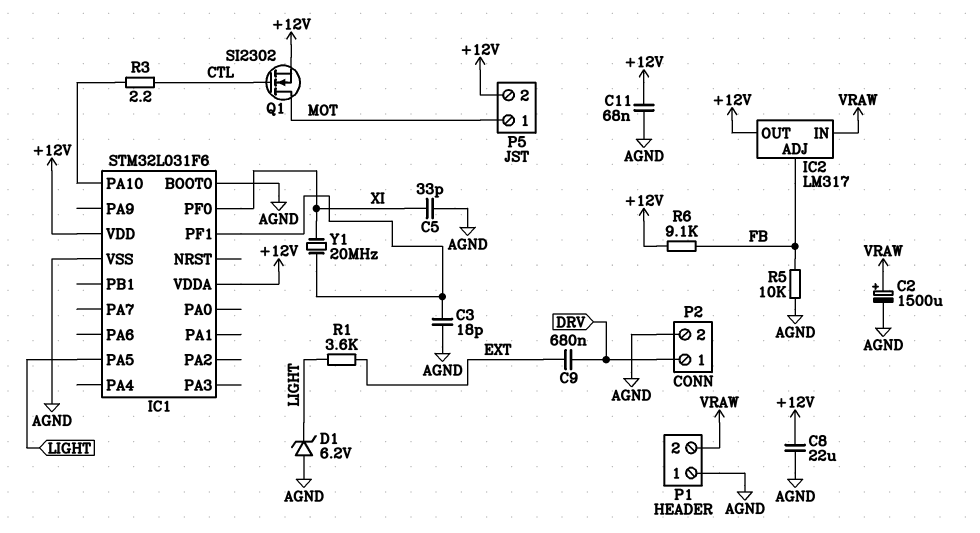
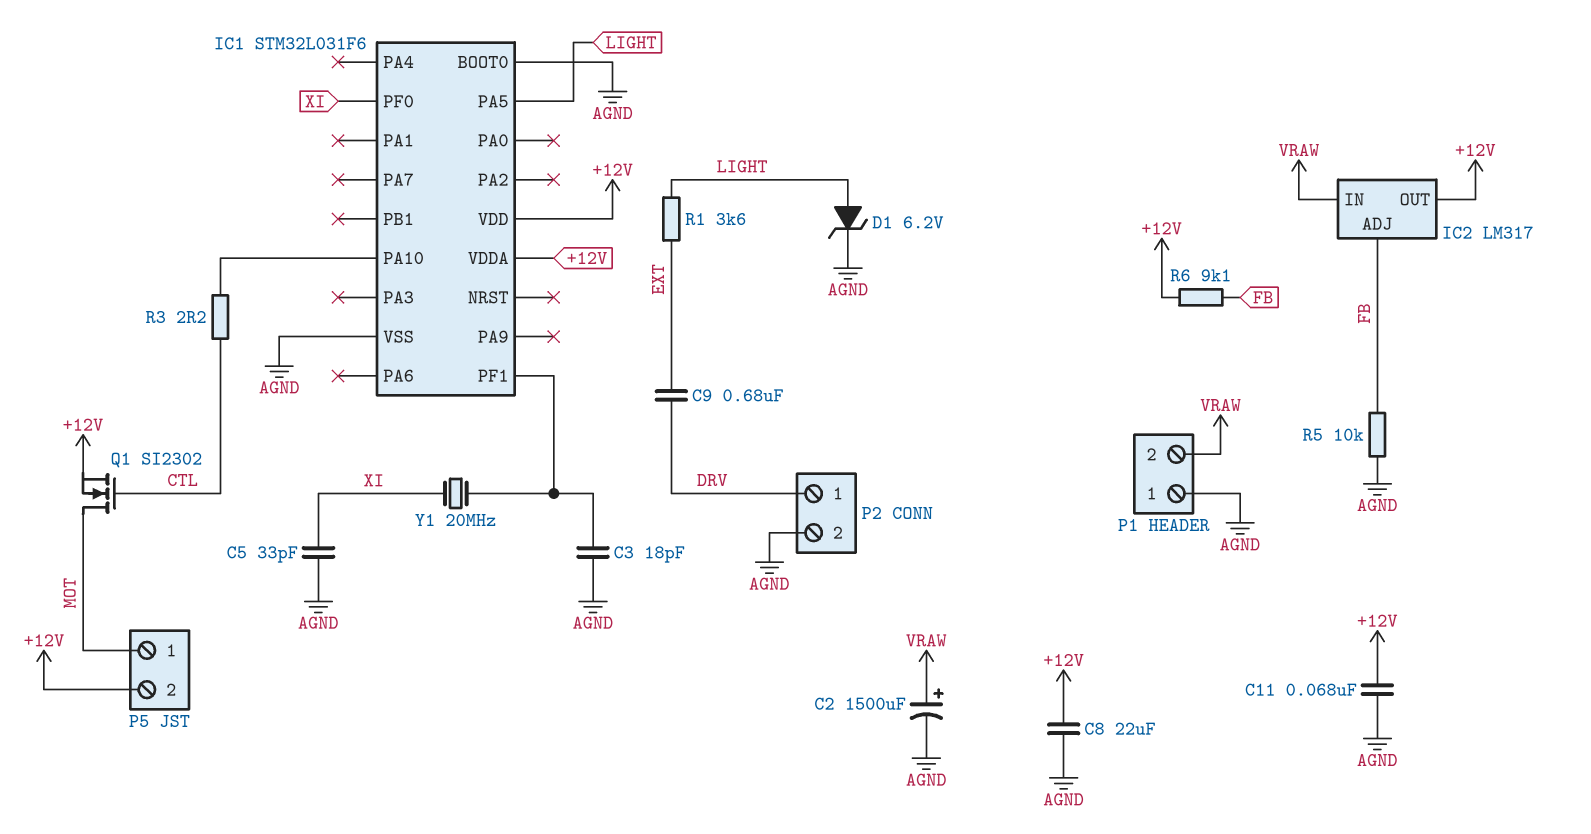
D1: zener 6.2V (A AGND, K LIGHT) -> zener 6.2V (A LIGHT, K AGND)

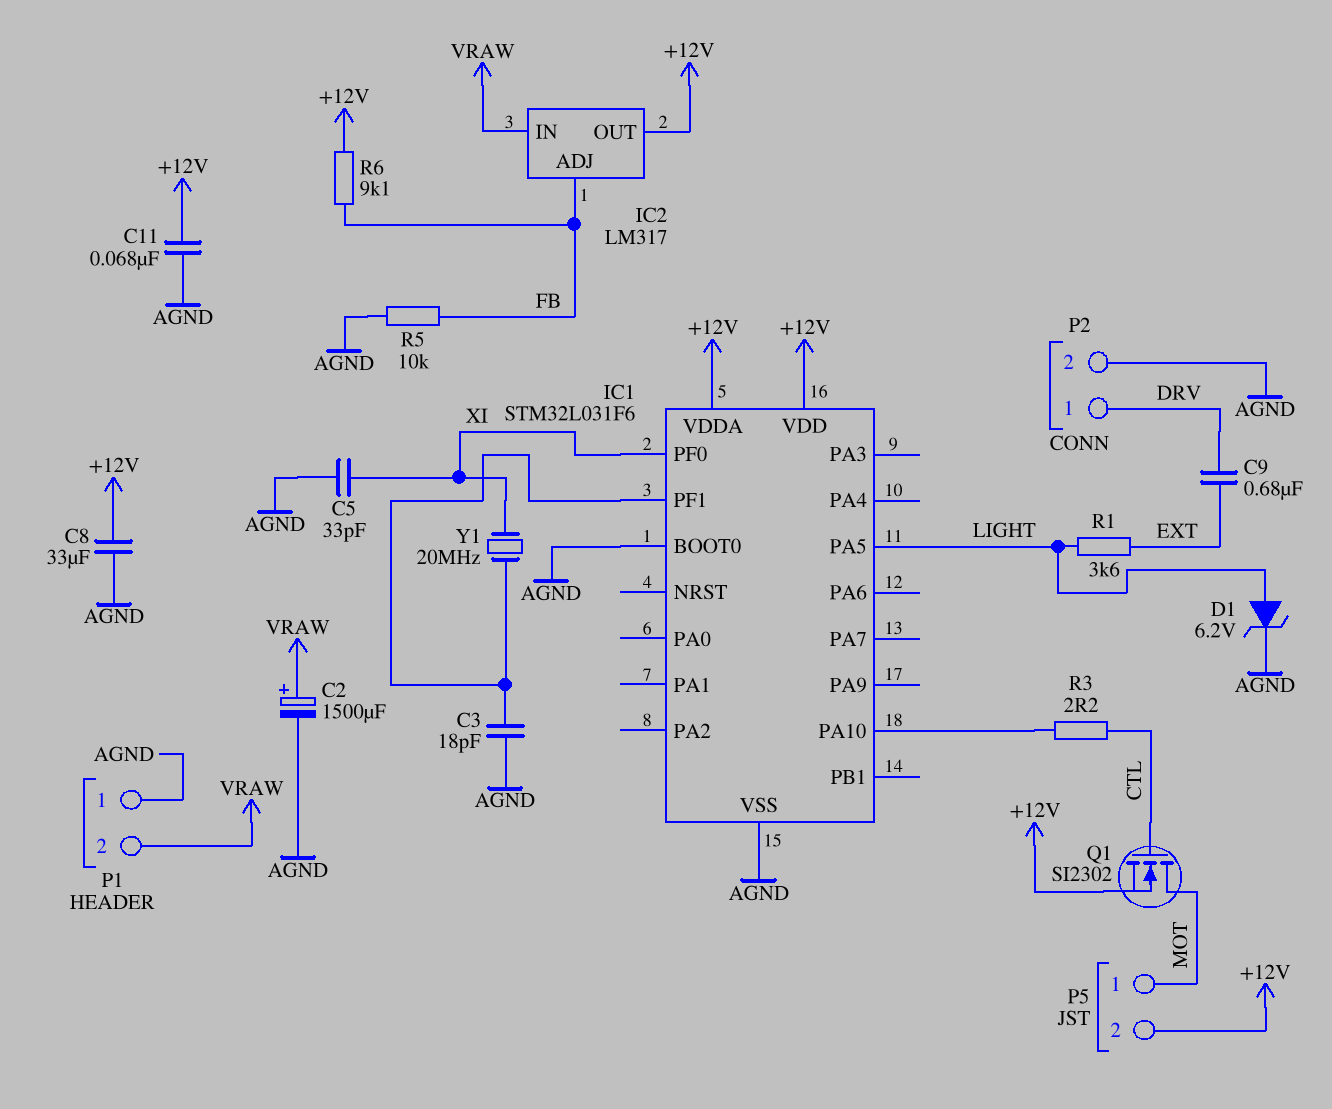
C8: 22uF (+12V, AGND) -> 33uF (+12V, AGND)

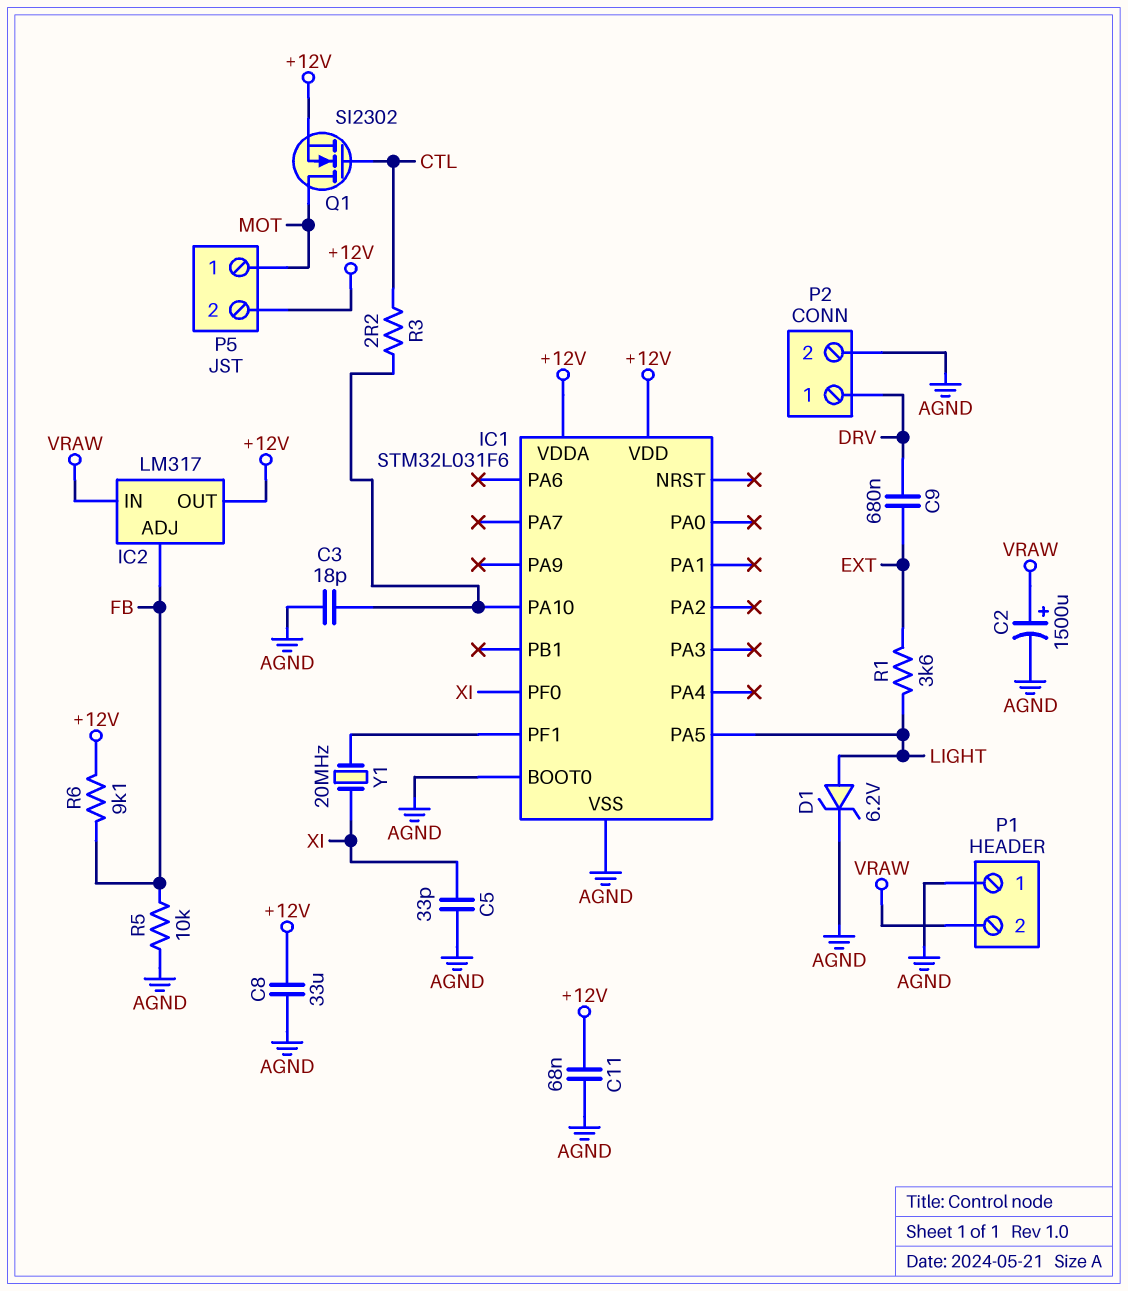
C3: 18pF (AGND, IC1/PF1) -> 18pF (AGND, IC1/PA10)

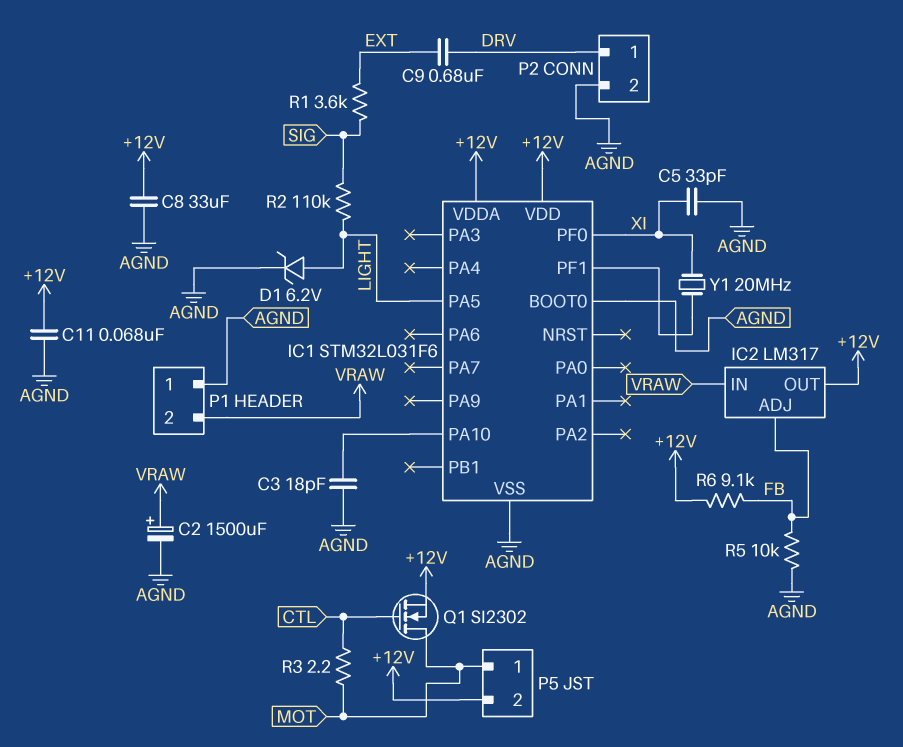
R1: 3.6k (EXT, LIGHT) -> 3.6k (EXT, SIG)
R2: none -> 110k (LIGHT, SIG)
R3: 2.2 (CTL, IC1/PA10) -> 2.2 (CTL, MOT)

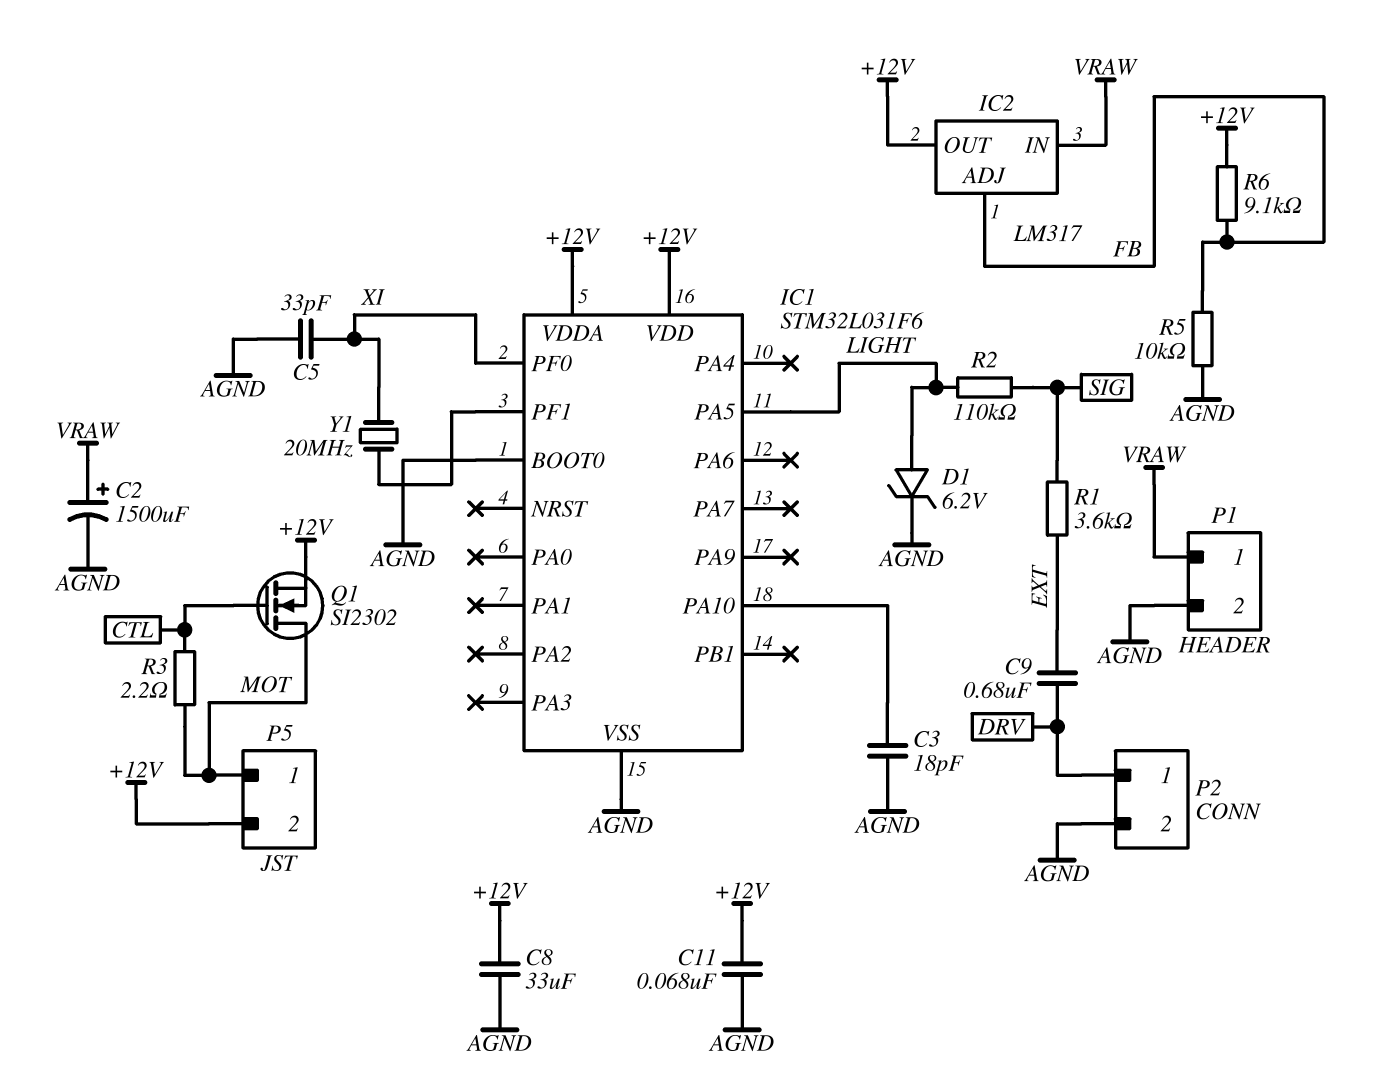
P1 pin 1: AGND -> VRAW
P1 pin 2: VRAW -> AGND

